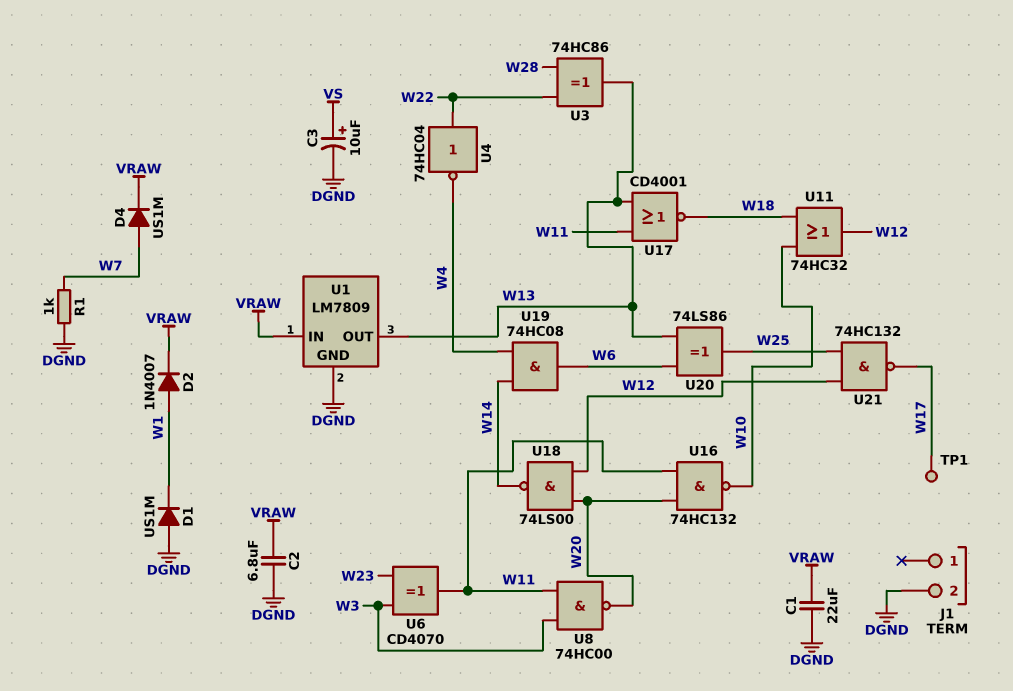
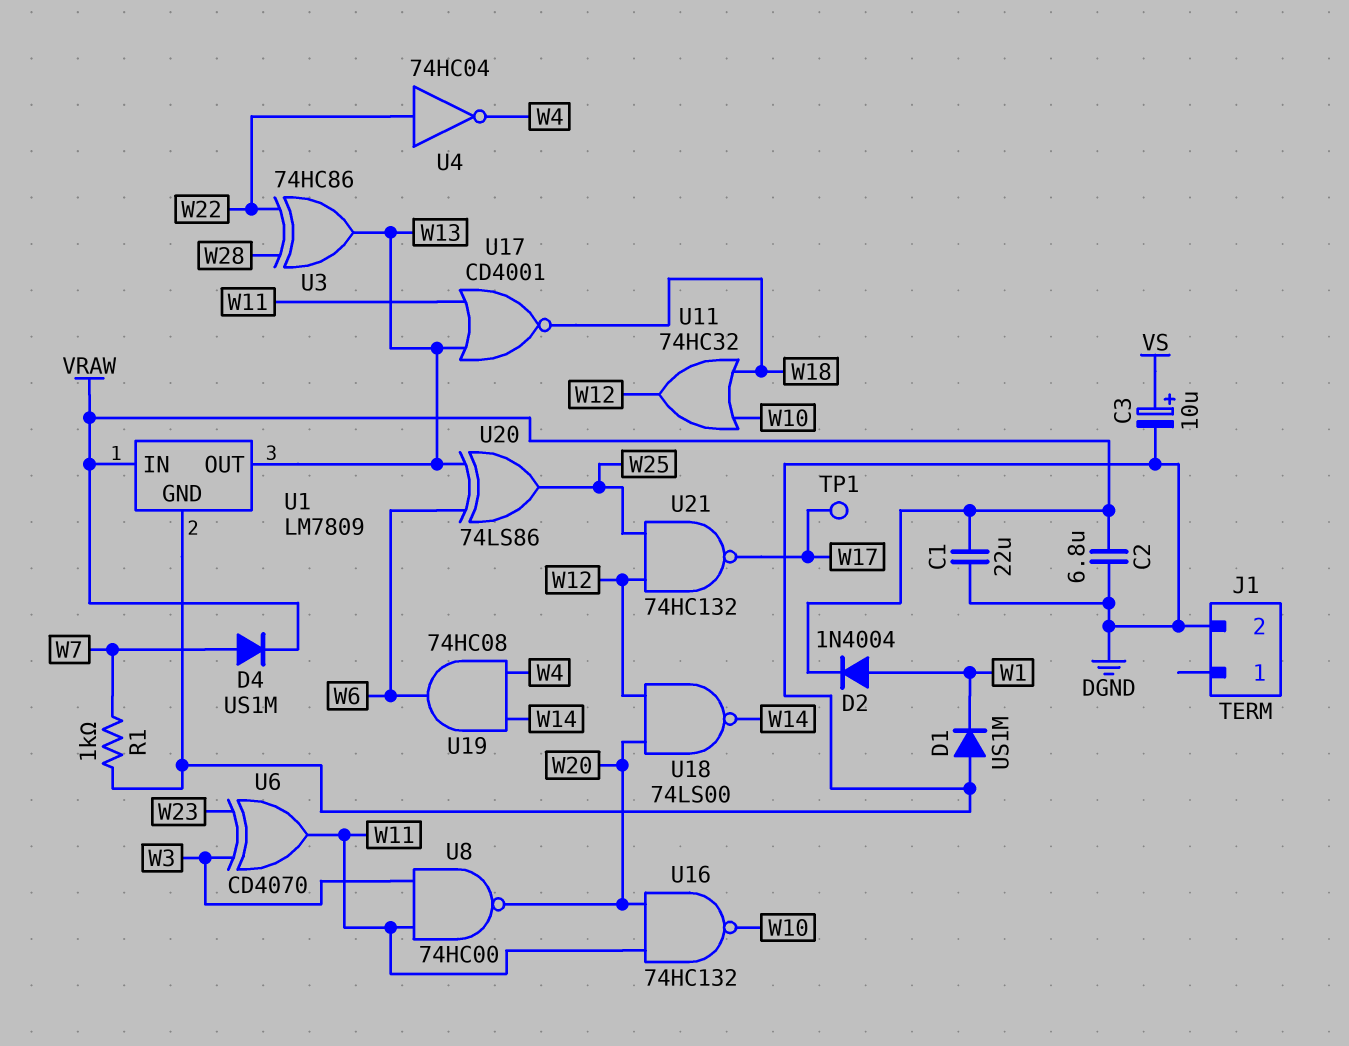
D2: diode 1N4007 (A W1, K VRAW) -> diode 1N4004 (A W1, K VRAW)

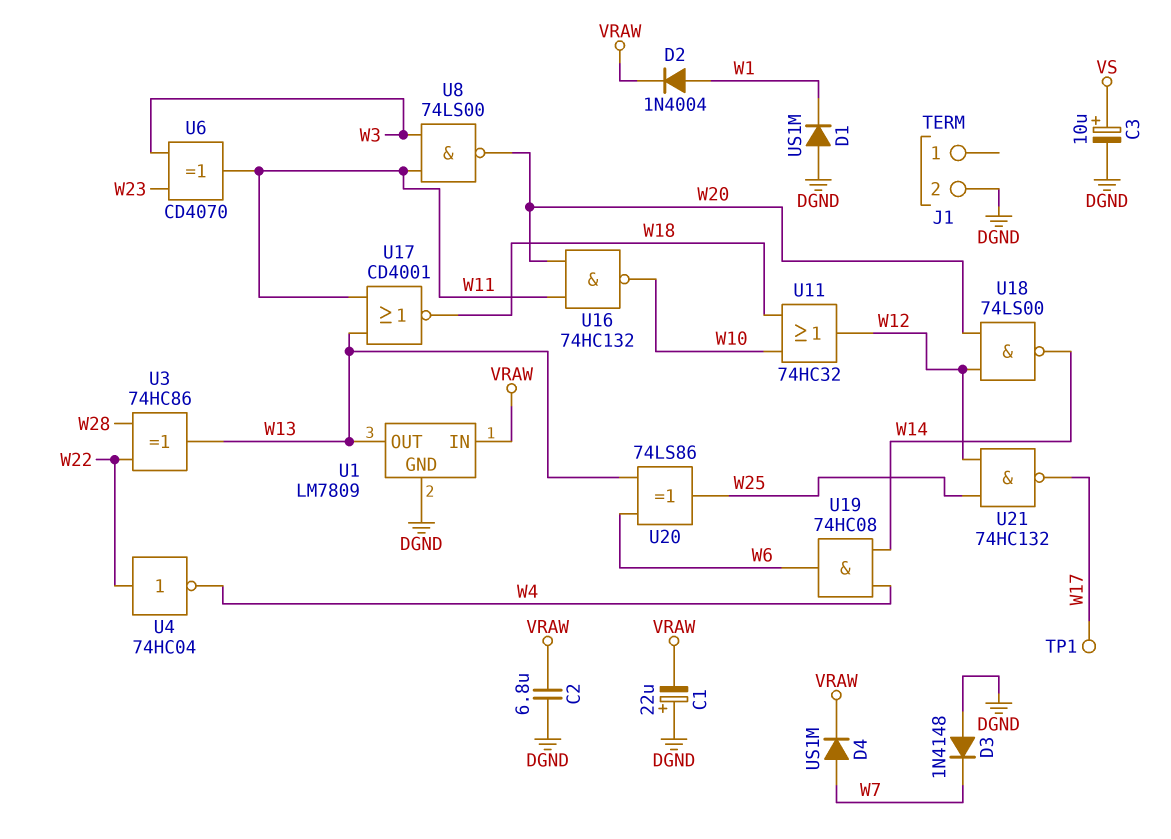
C1: 22uF (DGND, VRAW) -> 22uF (plus DGND, minus VRAW)
D3: none -> diode 1N4148 (A DGND, K W7)
R1: 1k (DGND, W7) -> none
U8: NAND 74HC00 (in W3, in W11, out W20) -> NAND 74LS00 (in W3, in W11, out W20)

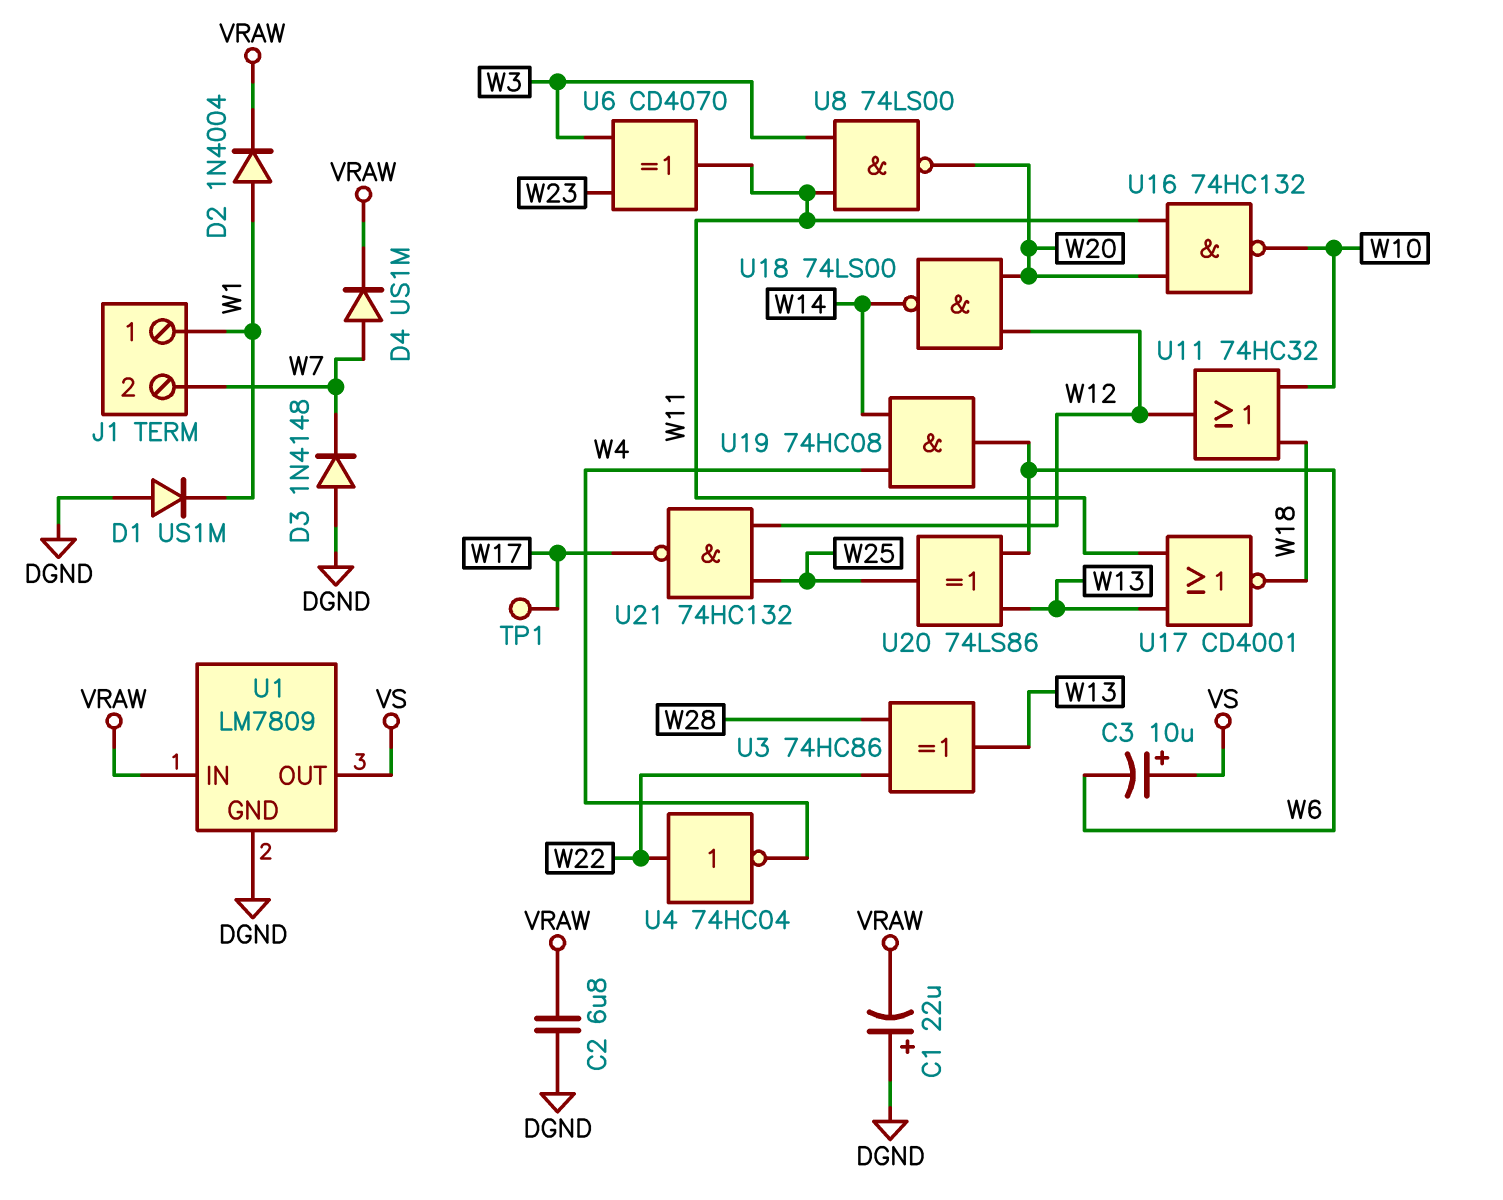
C3: 10uF (plus VS, minus DGND) -> 10uF (plus VS, minus W6)
J1 pin 1: none -> W1
J1 pin 2: DGND -> W7
U1 pin OUT: W13 -> VS

